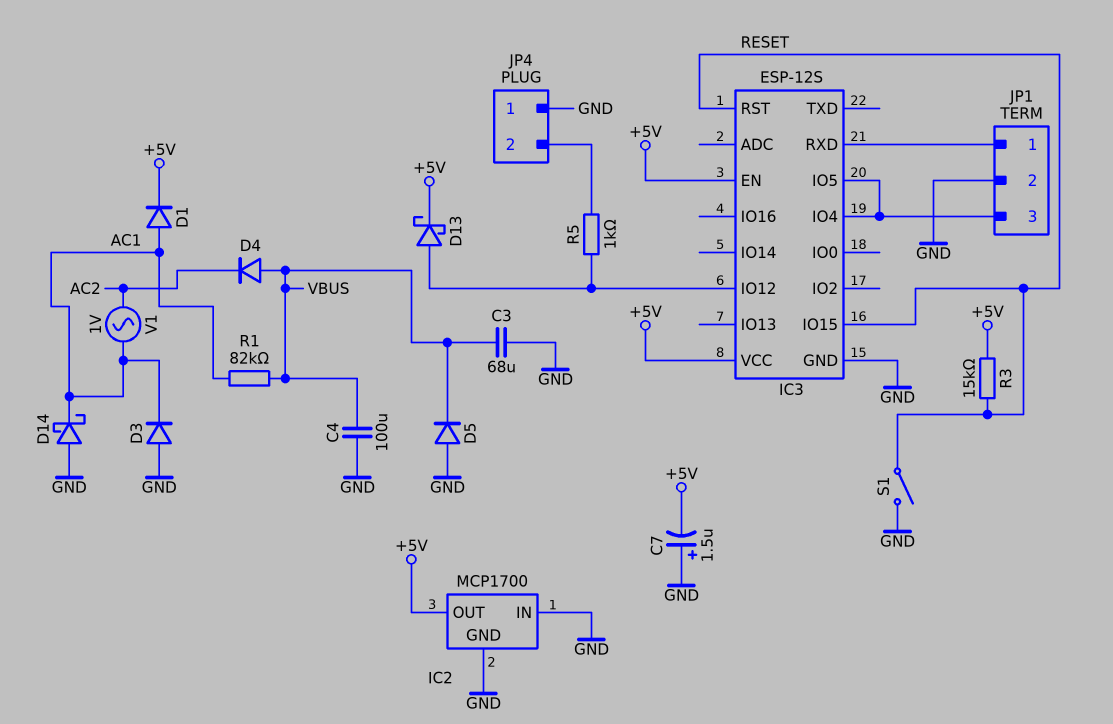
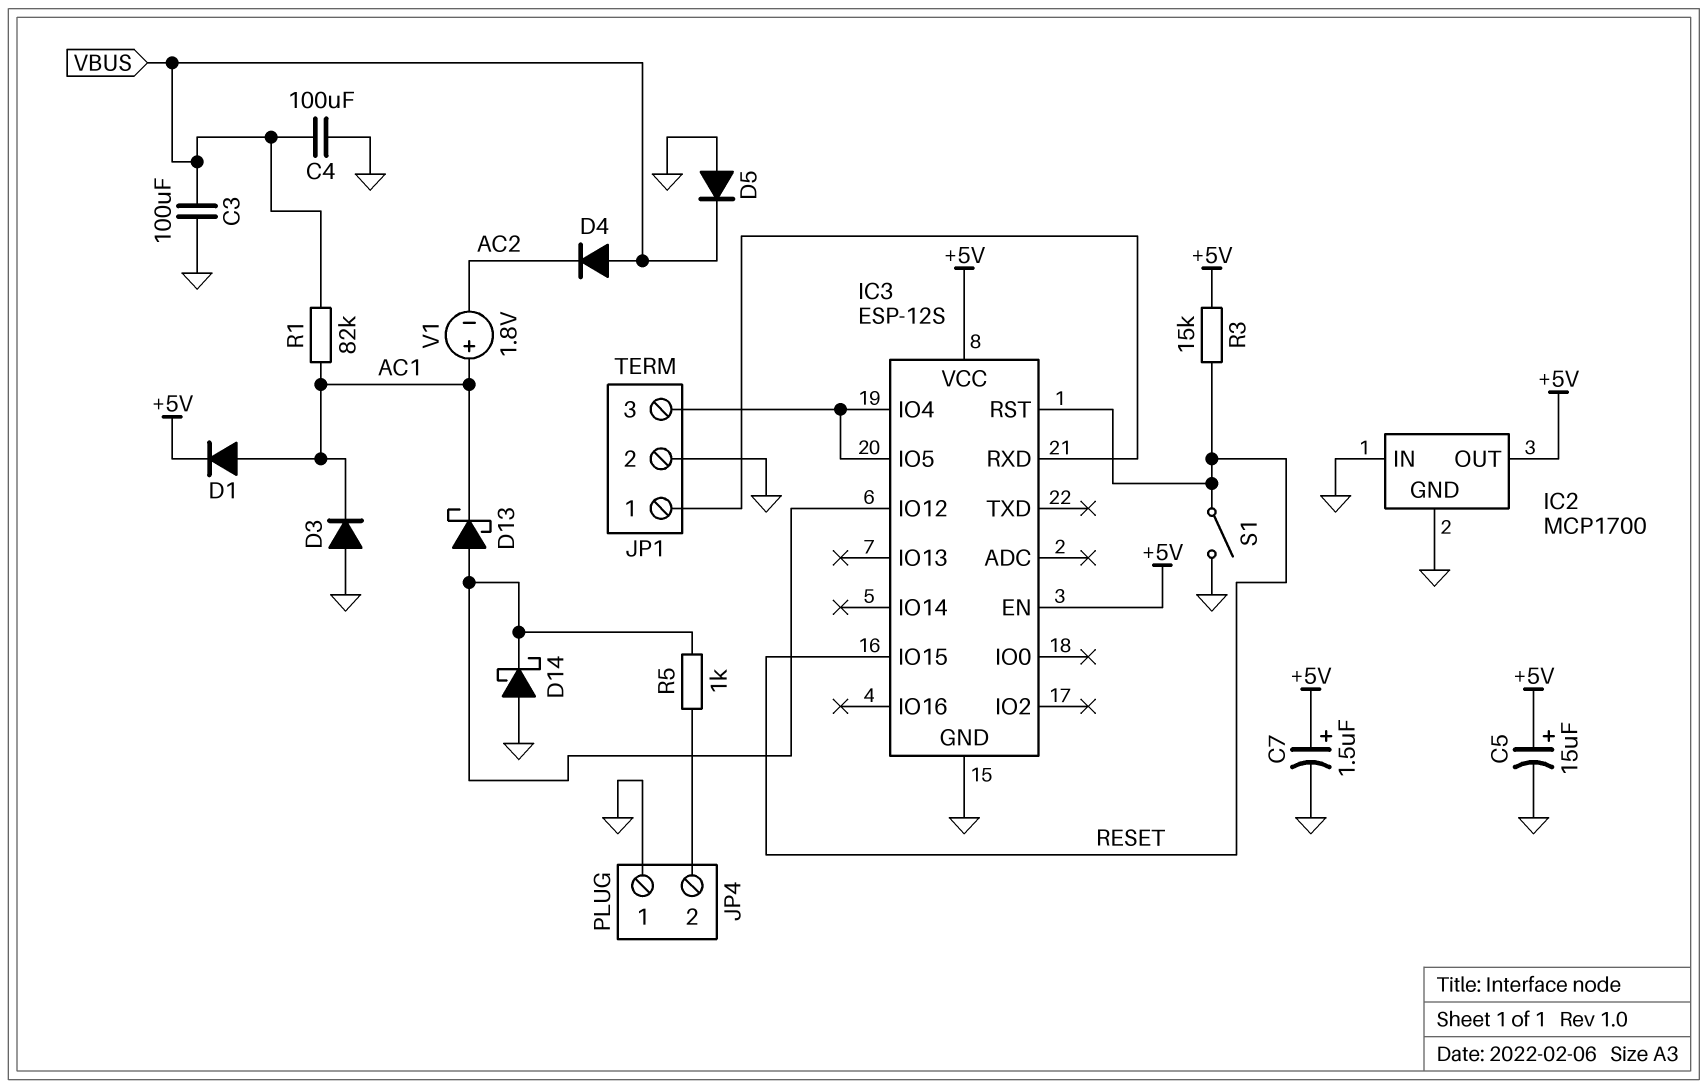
C3: 68uF (GND, VBUS) -> 100uF (GND, VBUS)
C5: none -> 15uF (plus +5V, minus GND)
C7: 1.5uF (plus GND, minus +5V) -> 1.5uF (plus +5V, minus GND)
D13: schottky (A IC3/IO12, K +5V) -> schottky (A IC3/IO12, K AC1)
D14: schottky (A GND, K AC1) -> schottky (A GND, K IC3/IO12)
V1: AC 1V (AC1, AC2) -> 1.8V (plus AC1, minus AC2)

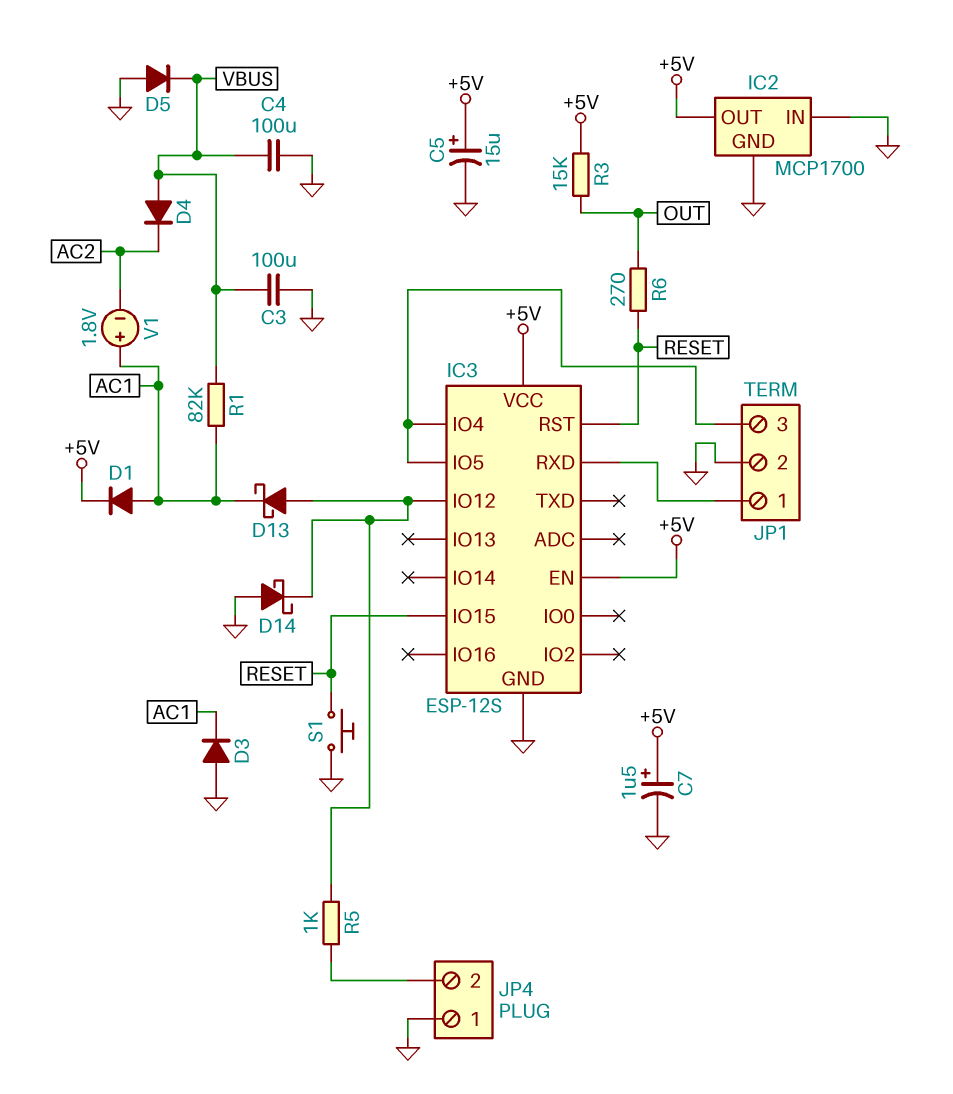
R3: 15k (+5V, RESET) -> 15k (+5V, OUT)
R6: none -> 270 (OUT, RESET)
S1: switch (GND, RESET) -> button (GND, RESET)

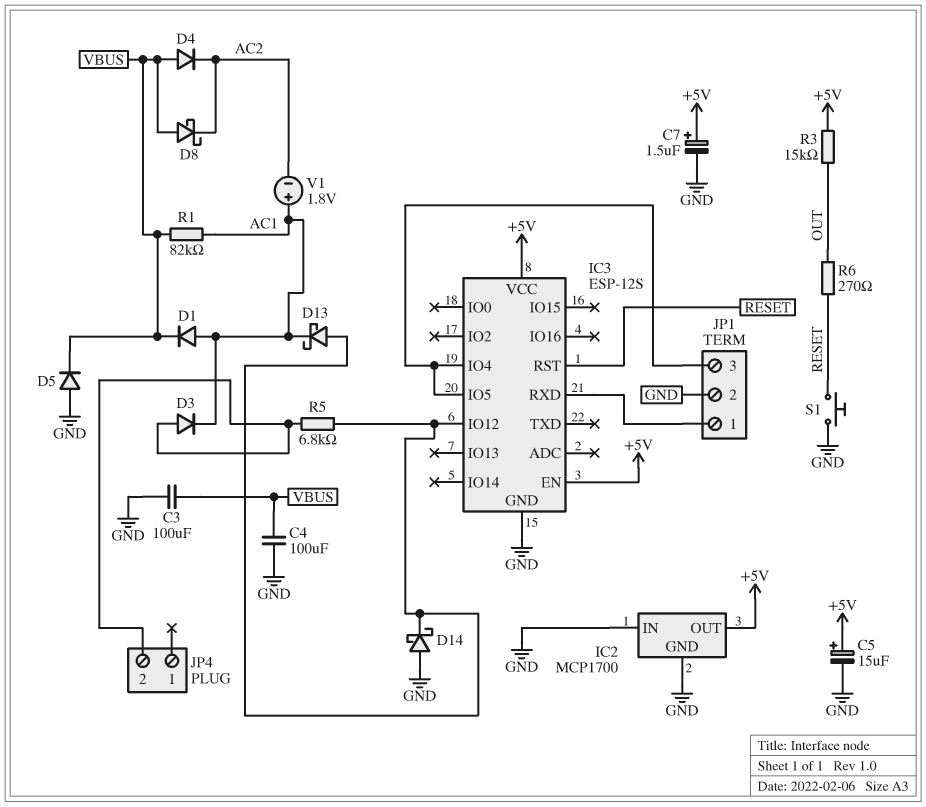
D1: diode (A AC1, K +5V) -> diode (A AC1, K VBUS)
D3: diode (A GND, K AC1) -> diode (A JP4/2, K AC1)
D8: none -> schottky (A VBUS, K AC2)
IC3 pin IO15: RESET -> none
JP4 pin 1: GND -> none
R5: 1k (IC3/IO12, JP4/2) -> 6.8k (IC3/IO12, JP4/2)

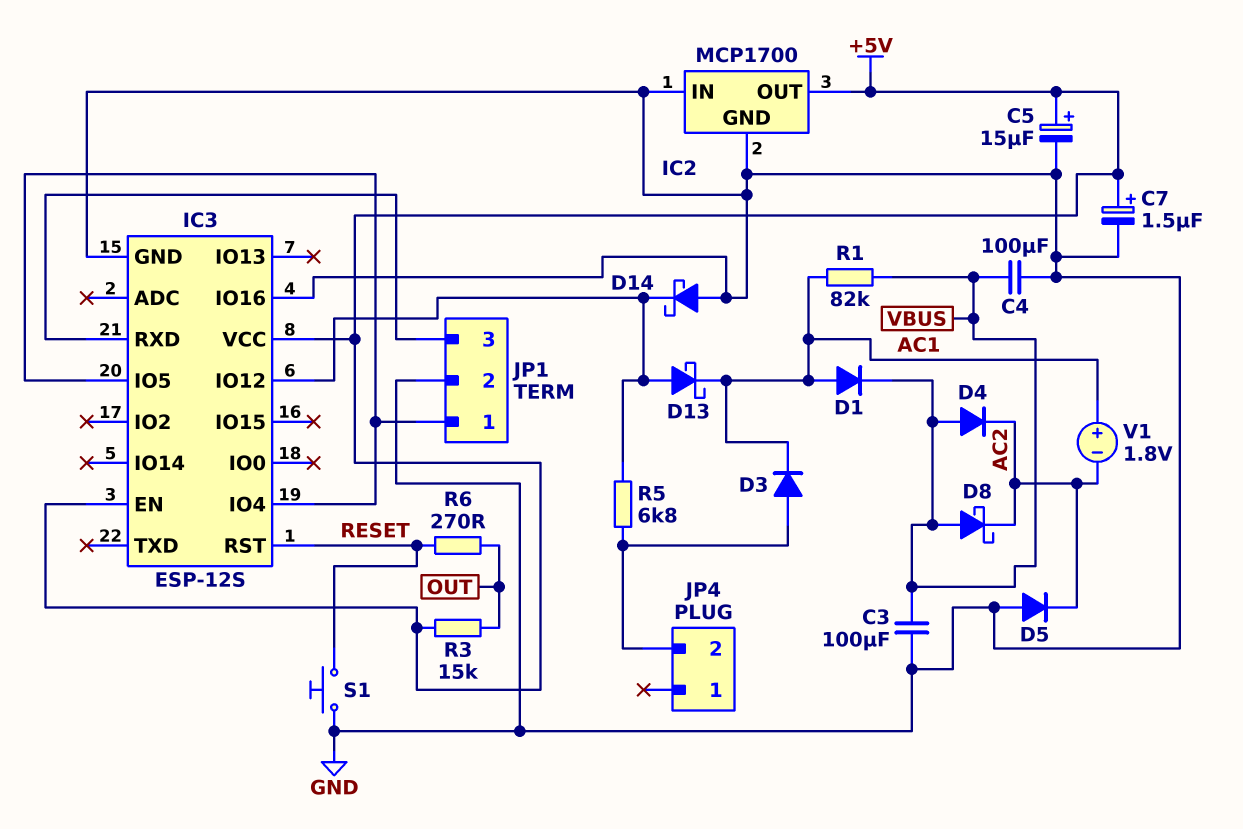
D5: diode (A GND, K VBUS) -> diode (A GND, K AC2)
IC3 pin IO16: none -> GND
JP1 pin 1: IC3/RXD -> IC3/IO4
JP1 pin 3: IC3/IO4 -> IC3/RXD

